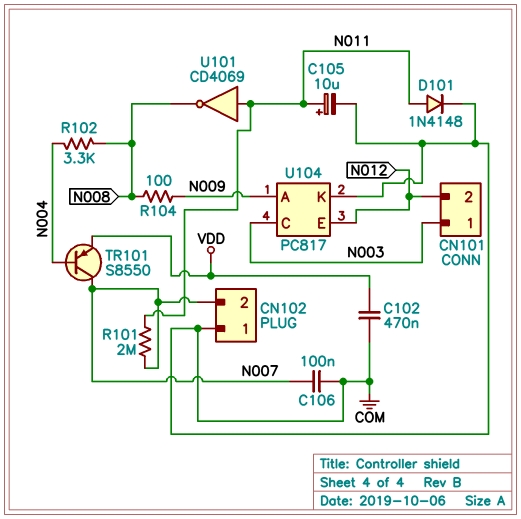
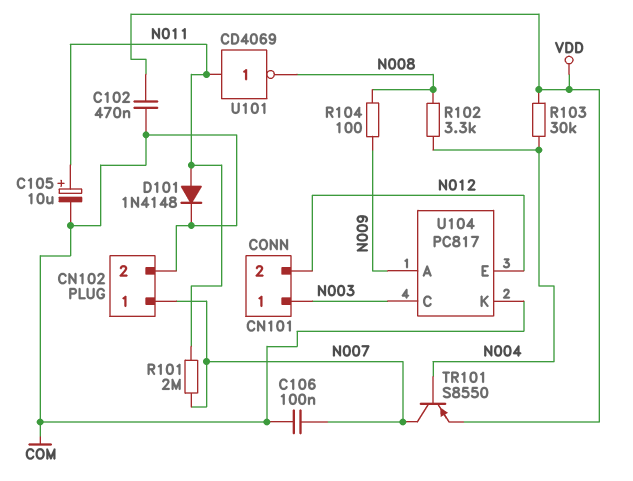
CN102 pin 1: COM -> N007
CN102 pin 2: N007 -> COM
R103: none -> 30k (N004, VDD)

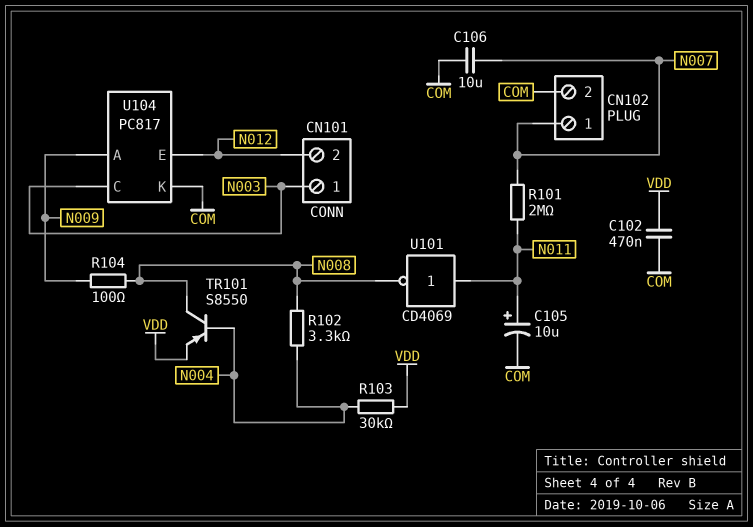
C106: 100nF (COM, N007) -> 10uF (COM, N007)
D101: diode 1N4148 (A N011, K COM) -> none
TR101: PNP S8550 (B N004, C N007, E VDD) -> PNP S8550 (B N004, C N008, E VDD)

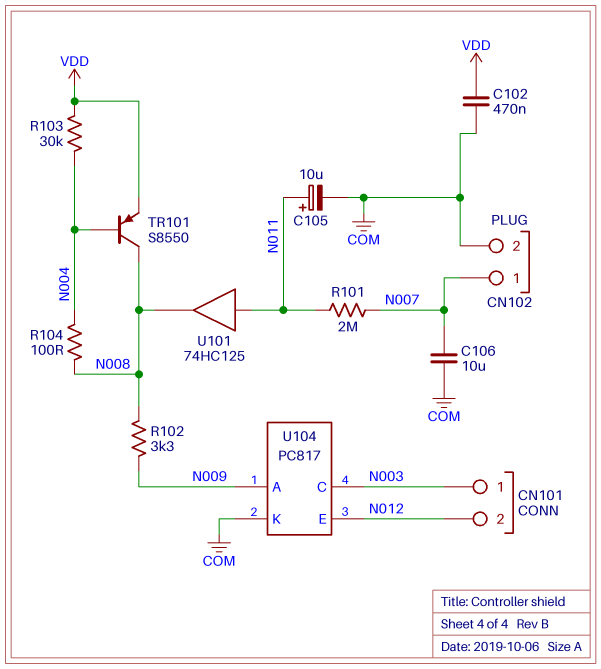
R102: 3.3k (N004, N008) -> 3.3k (N008, N009)
R104: 100 (N008, N009) -> 100 (N004, N008)
U101: NOT CD4069 (in N011, out N008) -> buffer 74HC125 (in N011, out N008)

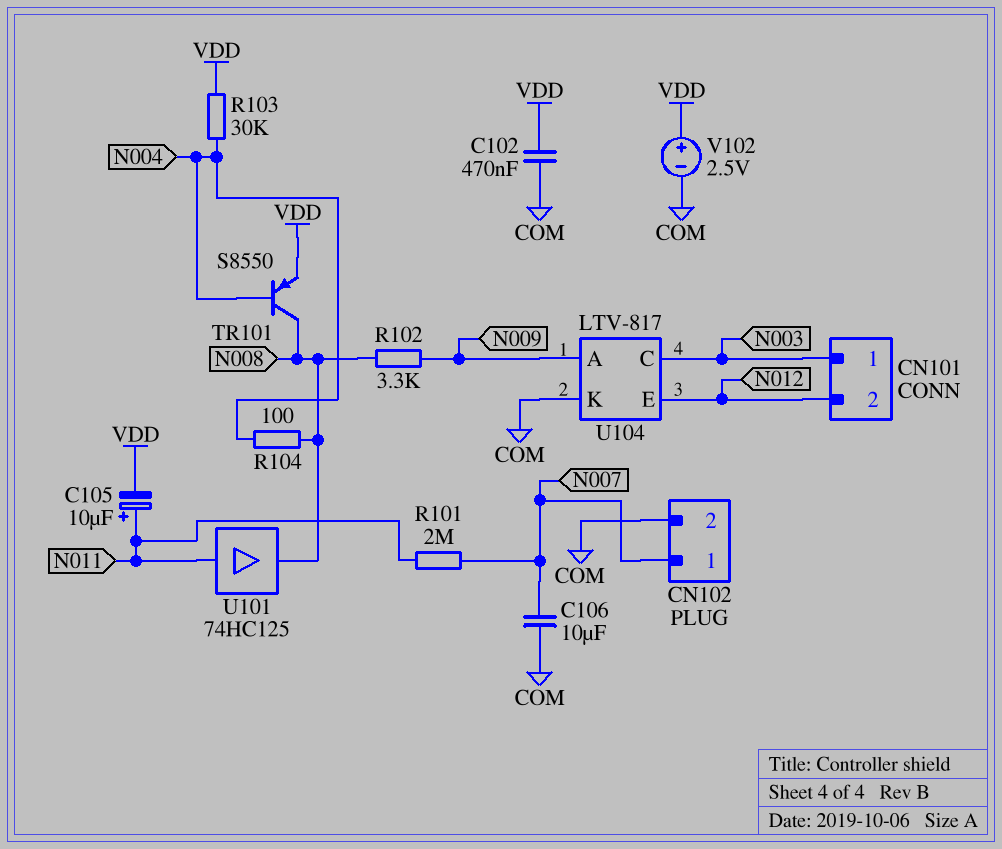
C105: 10uF (plus N011, minus COM) -> 10uF (plus N011, minus VDD)
U104: PC817 -> LTV-817
V102: none -> 2.5V (plus VDD, minus COM)

